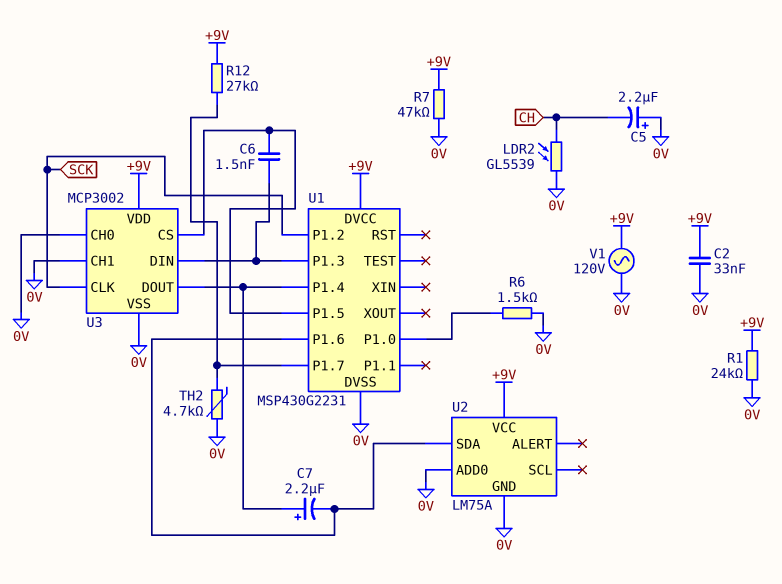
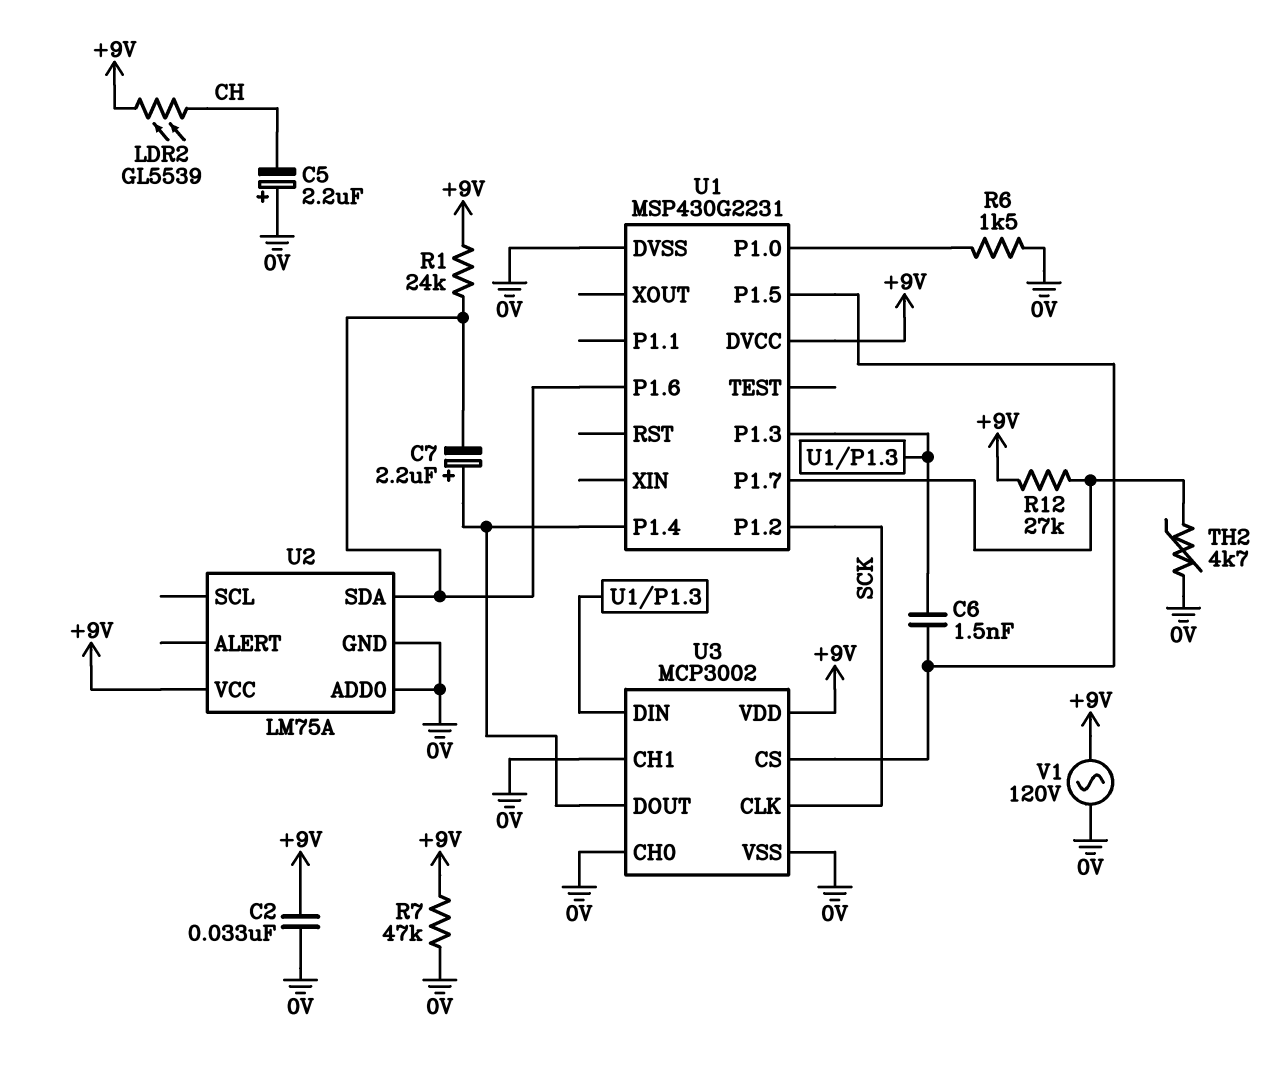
LDR2: GL5539 (0V, CH) -> GL5539 (+9V, CH)
R1: 24k (+9V, 0V) -> 24k (+9V, U1/P1.6)

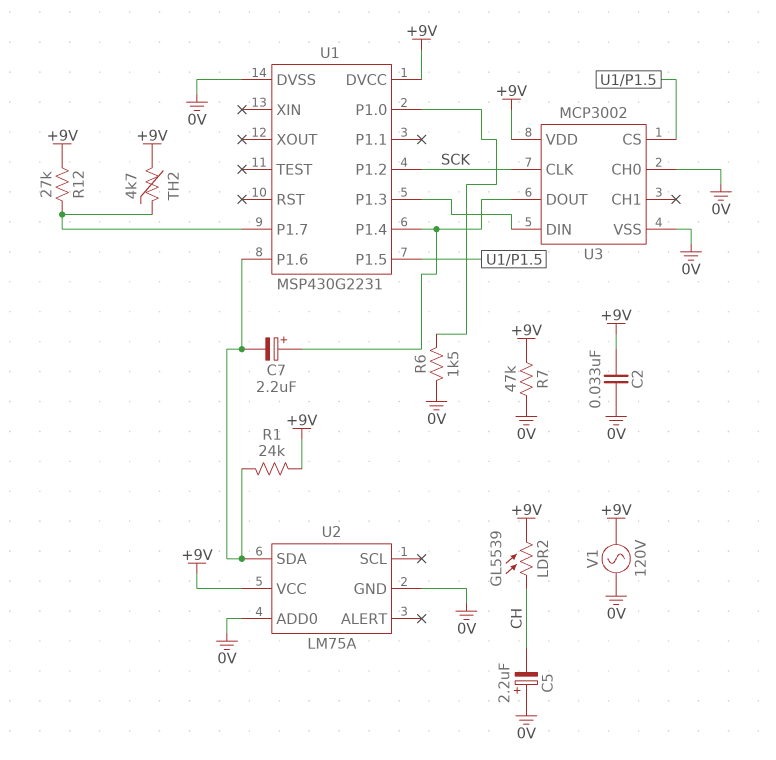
C6: 1.5nF (U1/P1.3, U1/P1.5) -> none
TH2: 4.7k (0V, U1/P1.7) -> 4.7k (+9V, U1/P1.7)
U3 pin CH1: 0V -> none

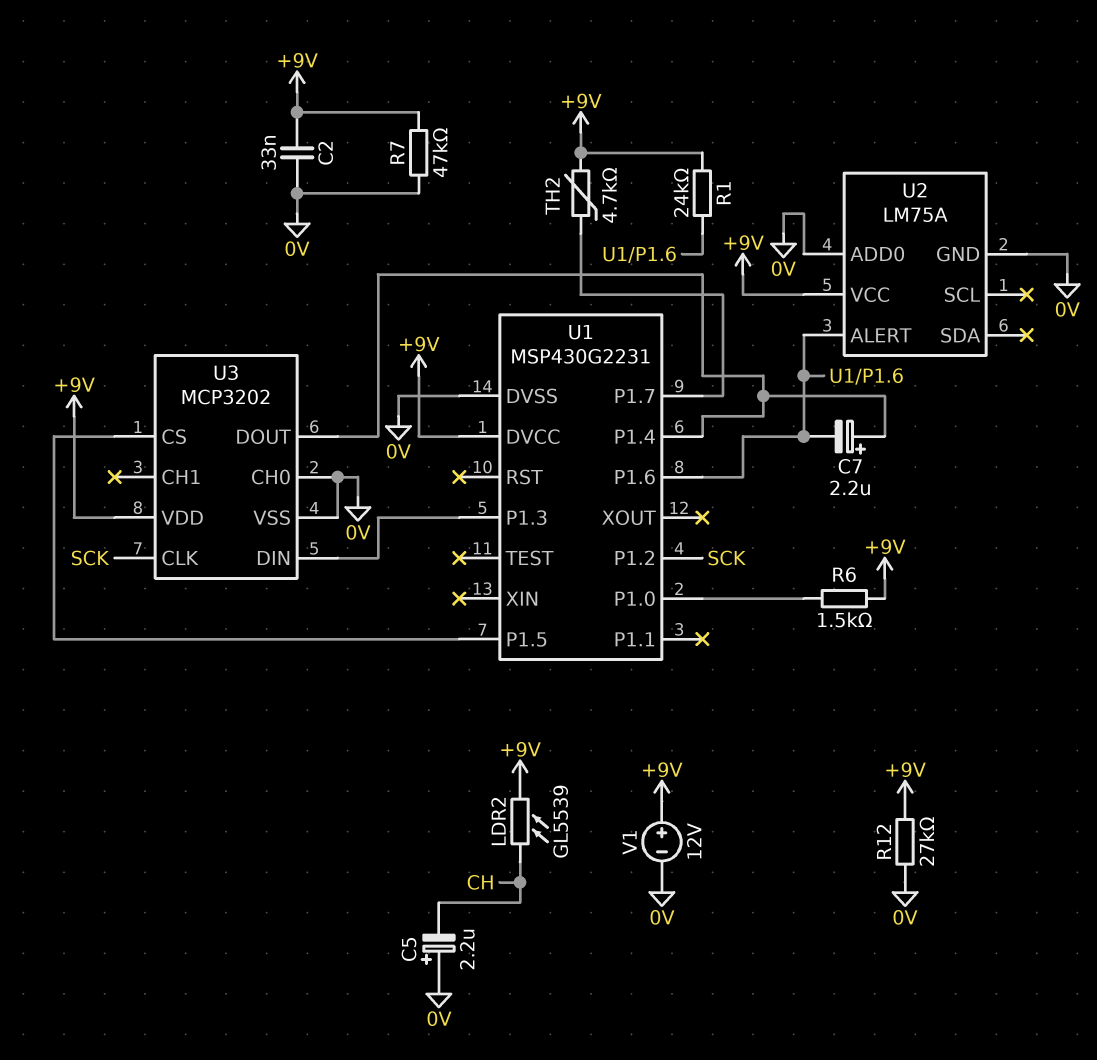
R6: 1.5k (0V, U1/P1.0) -> 1.5k (+9V, U1/P1.0)
R12: 27k (+9V, U1/P1.7) -> 27k (+9V, 0V)
U2 pin ALERT: none -> U1/P1.6
U2 pin SDA: U1/P1.6 -> none
U3: MCP3002 -> MCP3202
V1: AC 120V (+9V, 0V) -> 12V (plus +9V, minus 0V)

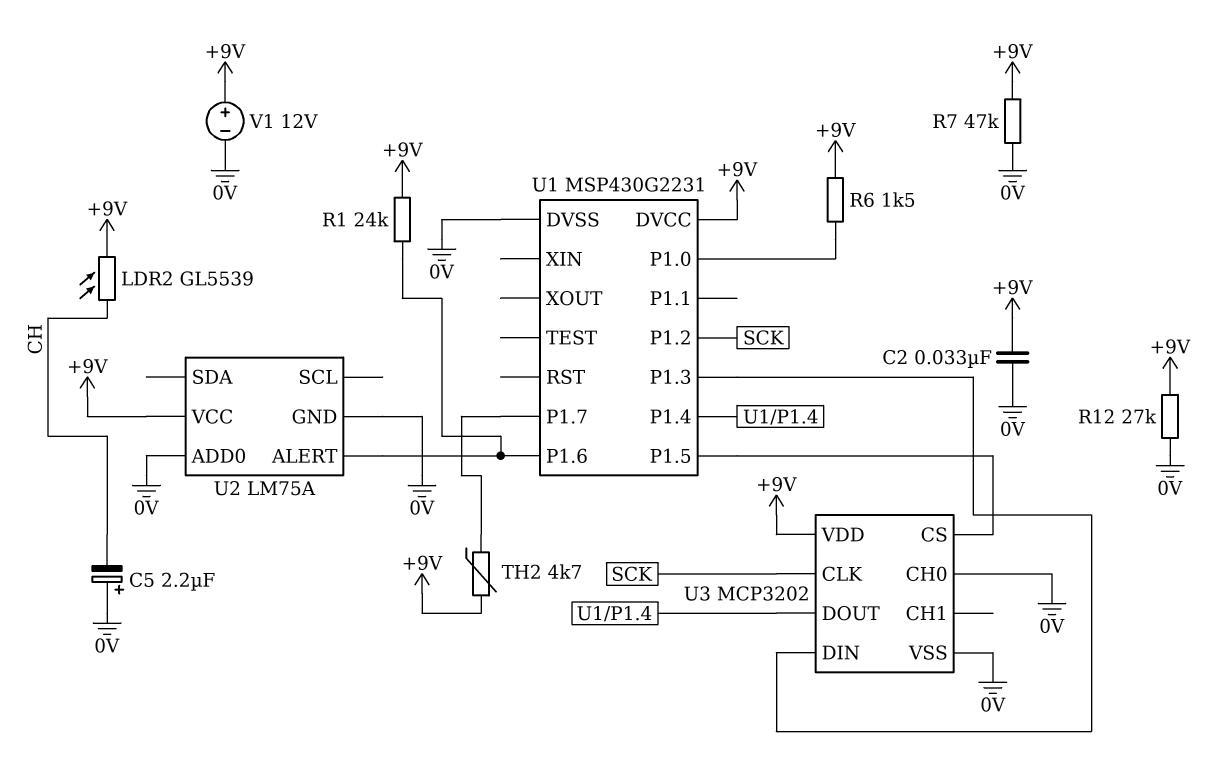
C7: 2.2uF (plus U1/P1.4, minus U1/P1.6) -> none

